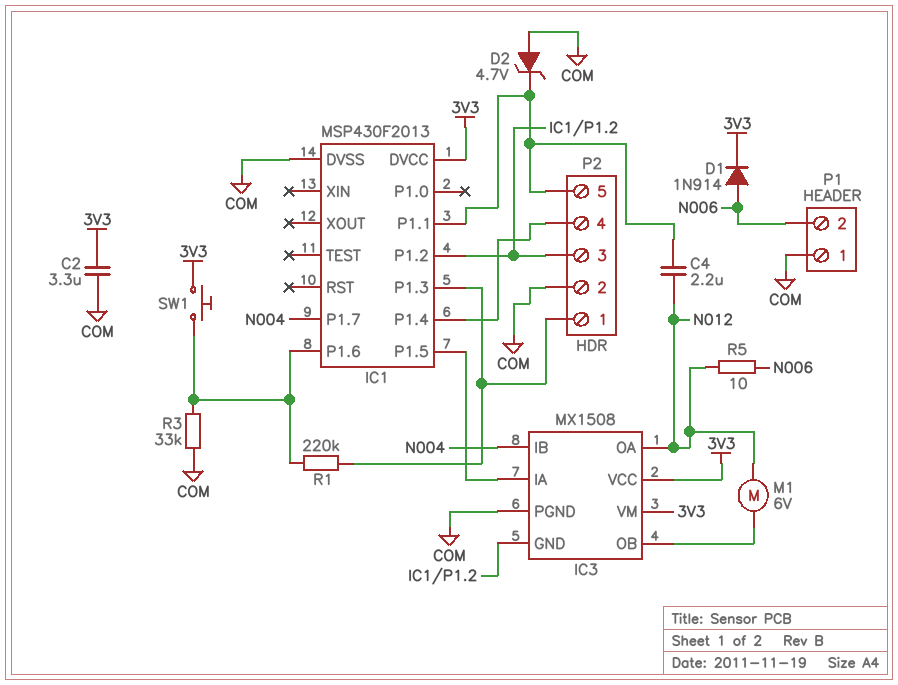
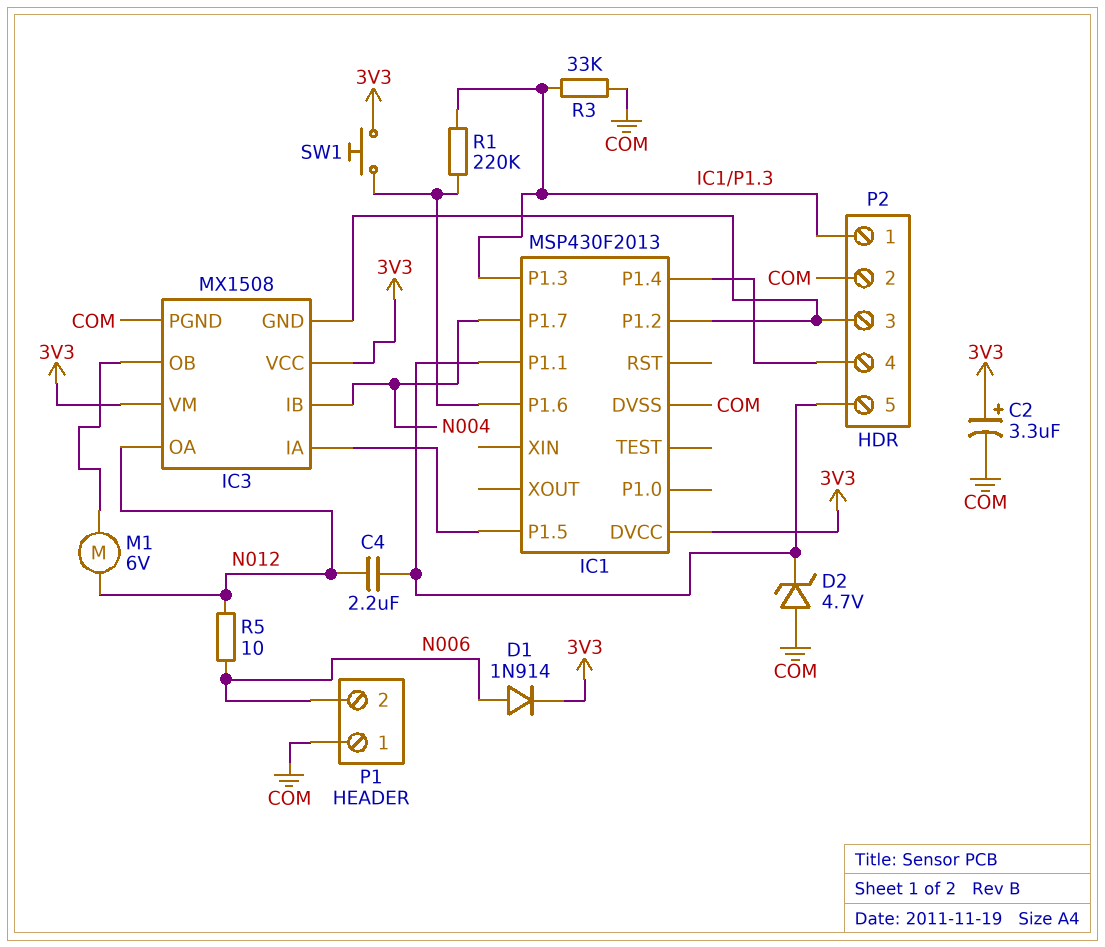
C2: 3.3uF (3V3, COM) -> 3.3uF (plus 3V3, minus COM)
R3: 33k (COM, IC1/P1.6) -> 33k (COM, IC1/P1.3)

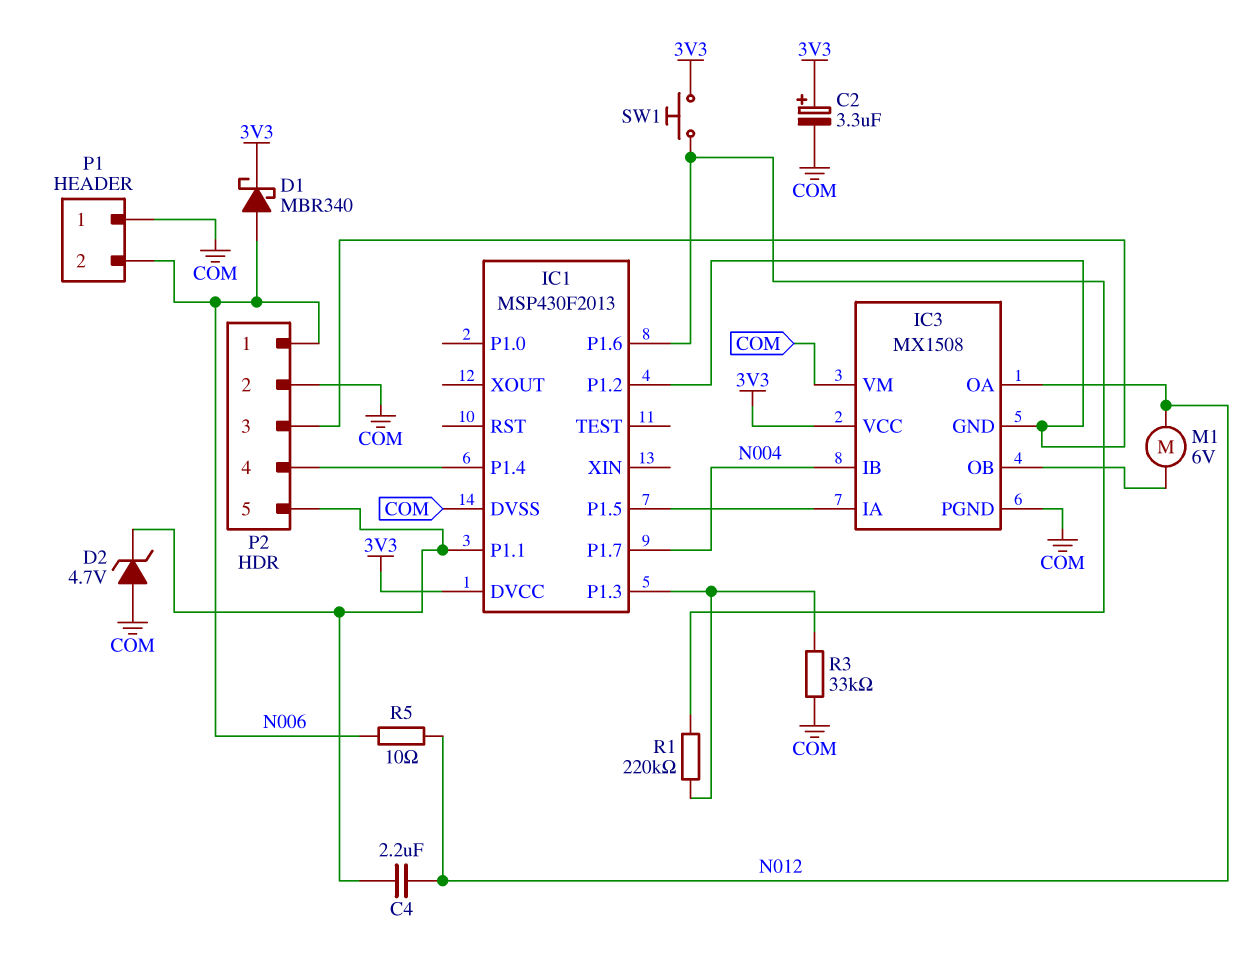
D1: diode 1N914 (A N006, K 3V3) -> schottky MBR340 (A N006, K 3V3)
IC3 pin VM: 3V3 -> COM
P2 pin 1: IC1/P1.3 -> N006

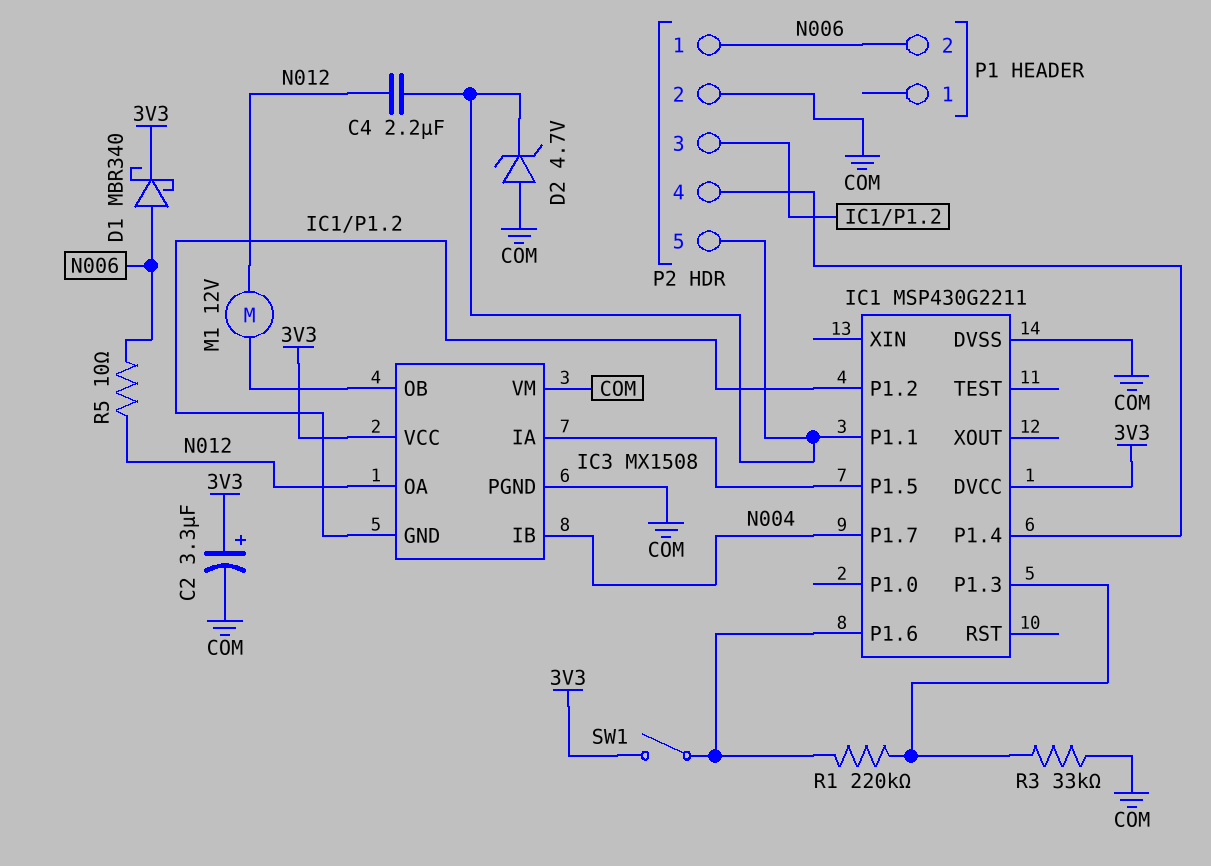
IC1: MSP430F2013 -> MSP430G2211
M1: motor 6V (IC3/OB, N012) -> motor 12V (IC3/OB, N012)
P1 pin 1: COM -> none
SW1: button (3V3, IC1/P1.6) -> switch (3V3, IC1/P1.6)

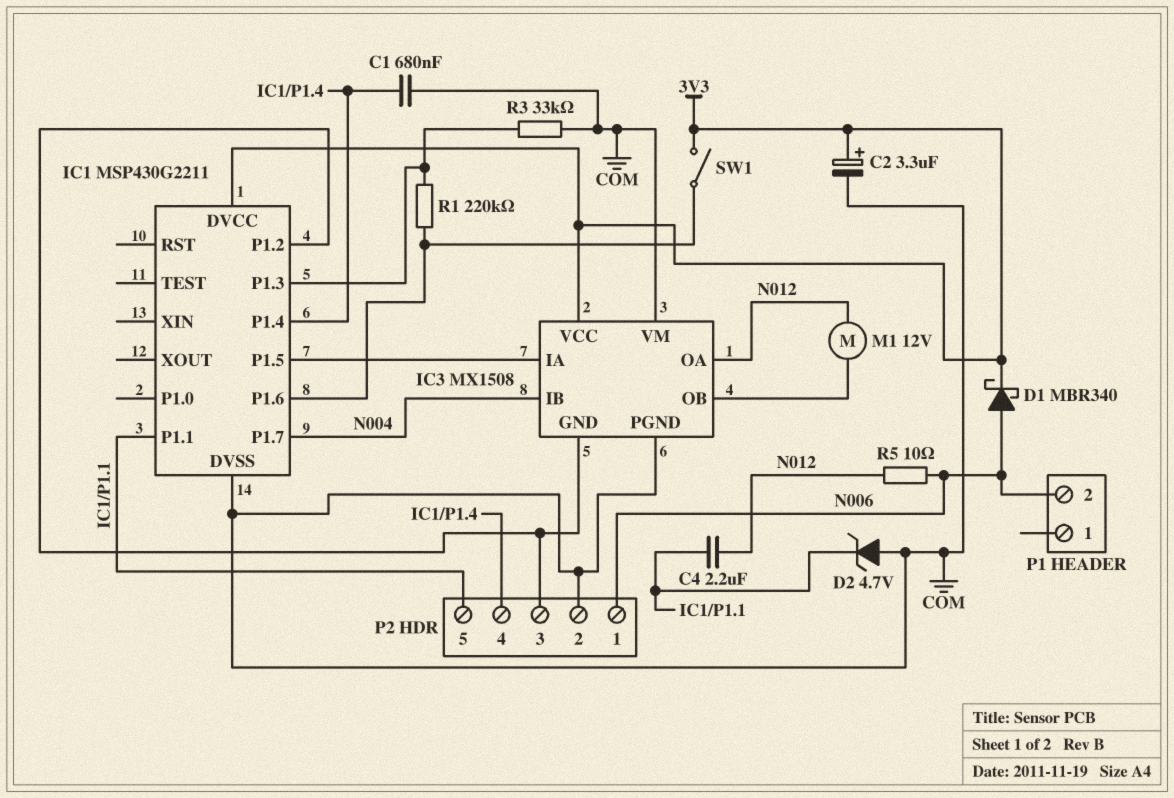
C1: none -> 680nF (COM, IC1/P1.4)

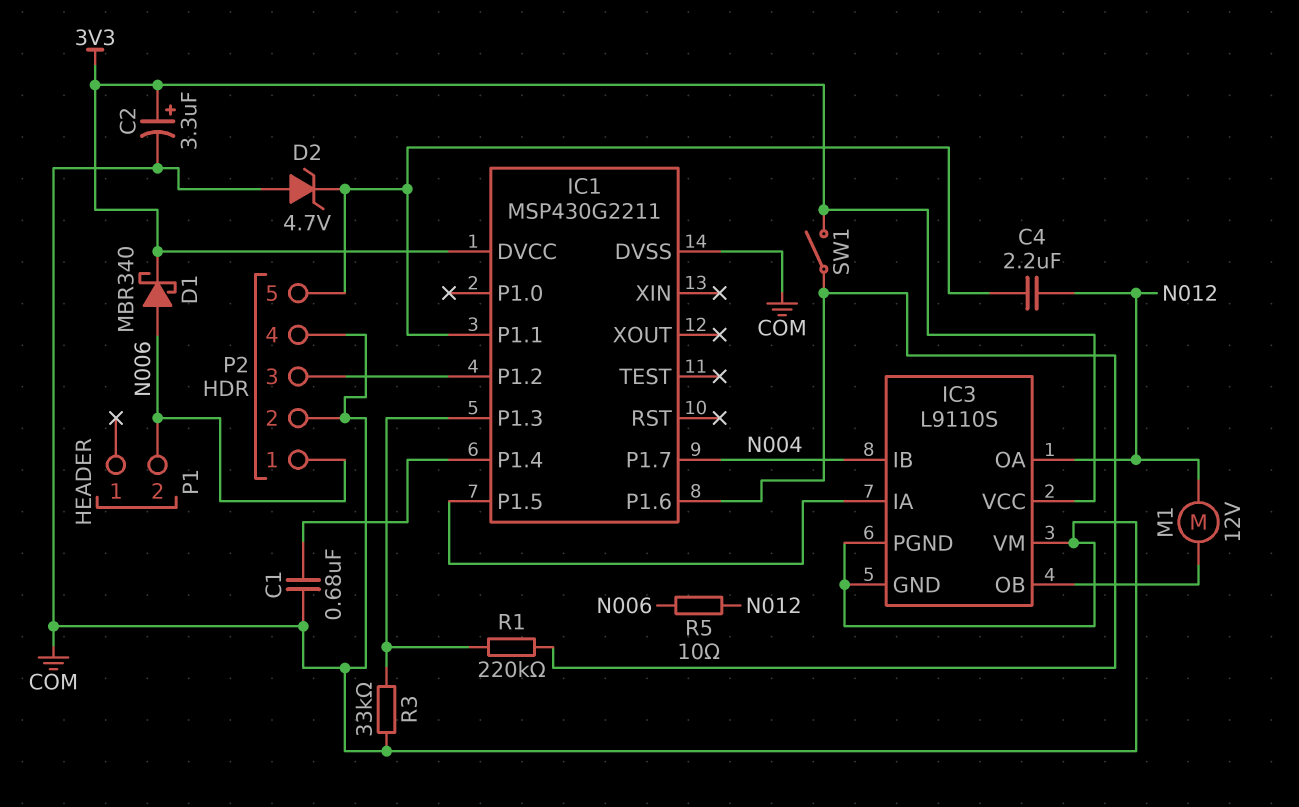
IC3: MX1508 -> L9110S
IC3 pin GND: IC1/P1.2 -> COM
P2 pin 4: IC1/P1.4 -> COM

